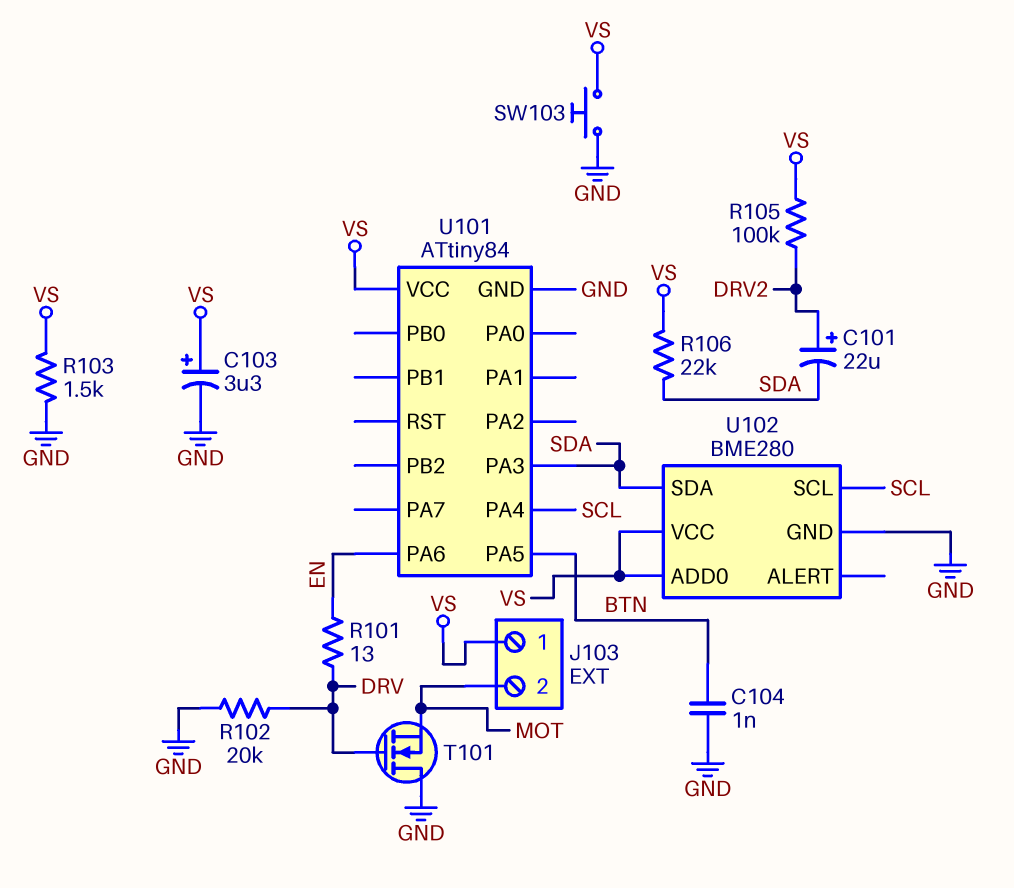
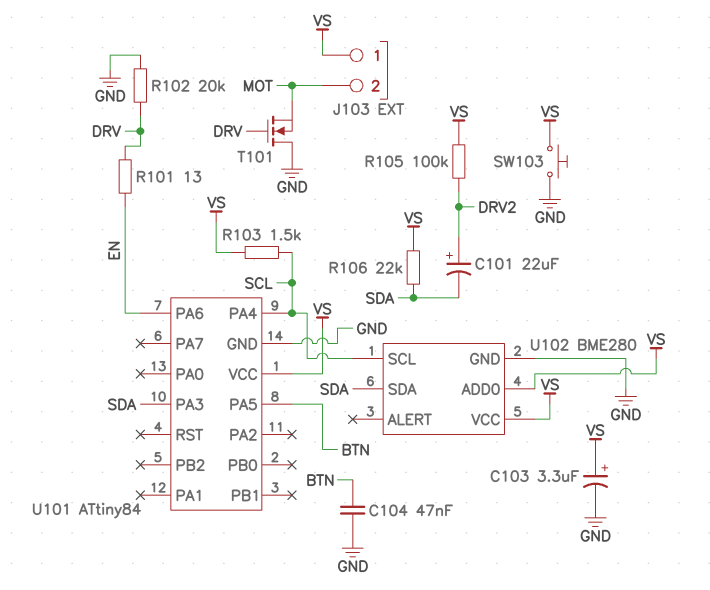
C104: 1nF (BTN, GND) -> 47nF (BTN, GND)
R103: 1.5k (GND, VS) -> 1.5k (SCL, VS)

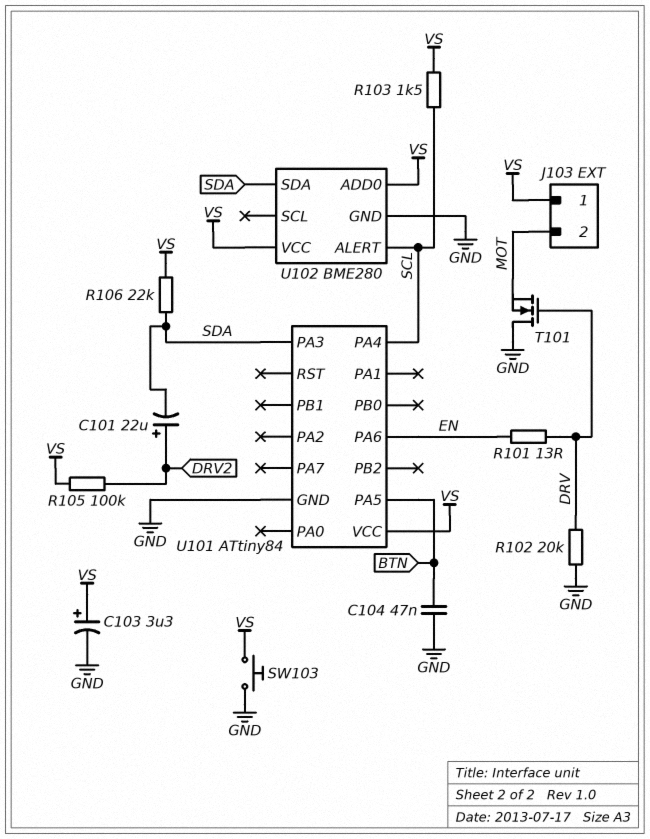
U102 pin ALERT: none -> SCL
U102 pin SCL: SCL -> none

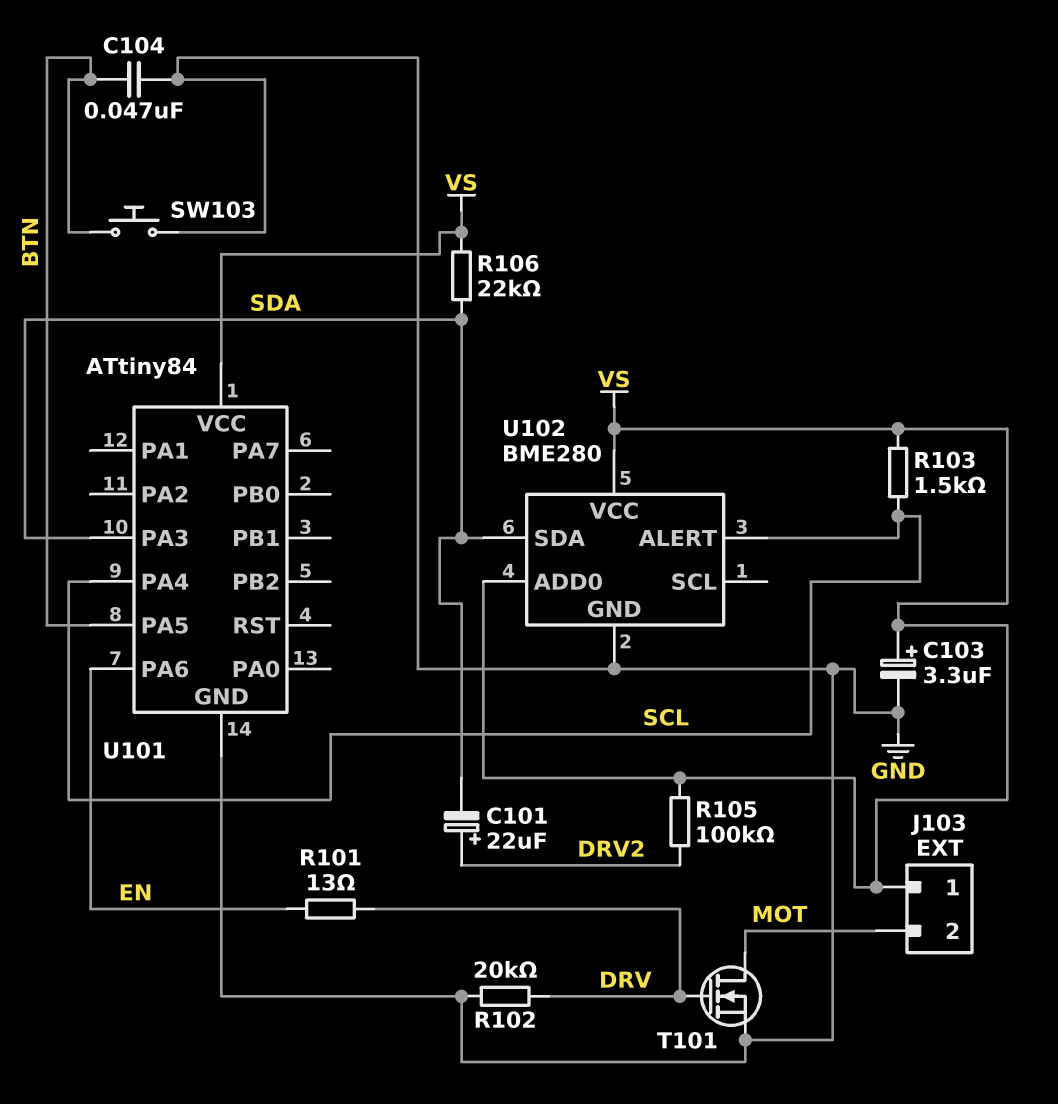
SW103: button (GND, VS) -> button (BTN, GND)
T101: NMOS (G DRV, D GND, S MOT) -> NMOS (G DRV, D MOT, S GND)

